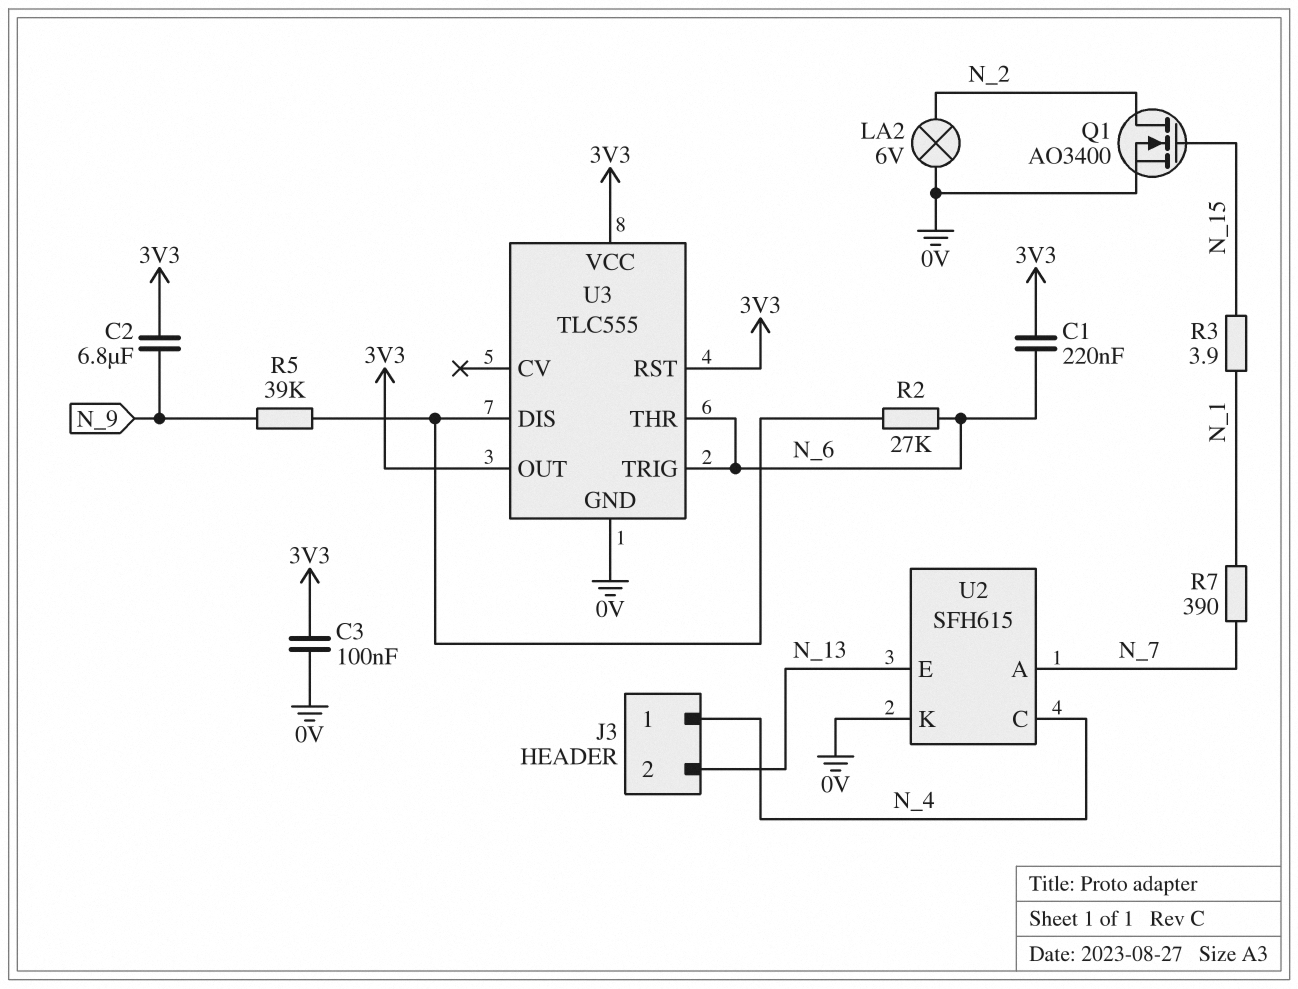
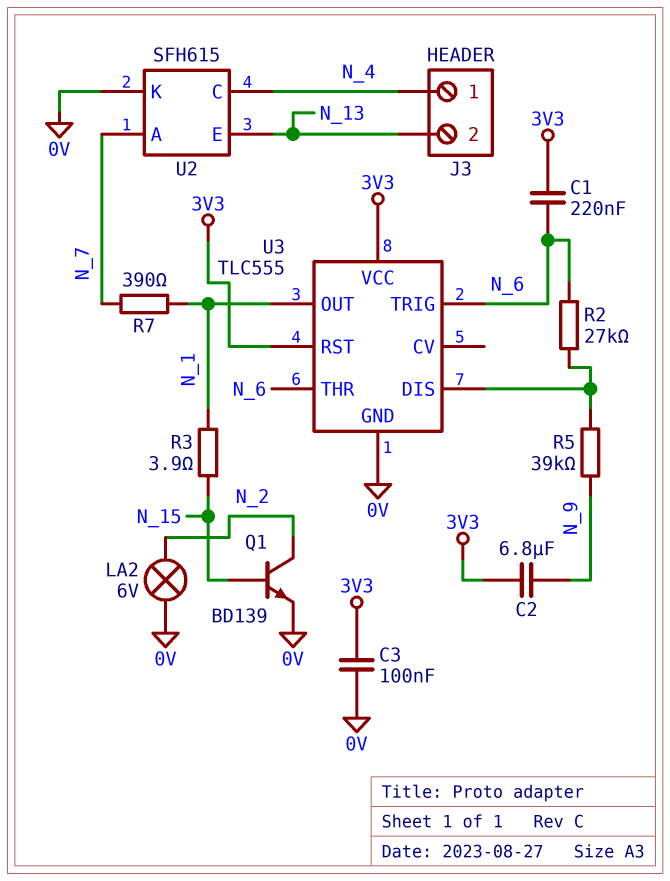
Q1: NMOS AO3400 (G N_15, D N_2, S 0V) -> NPN BD139 (B N_15, C N_2, E 0V)
U3 pin OUT: 3V3 -> N_1

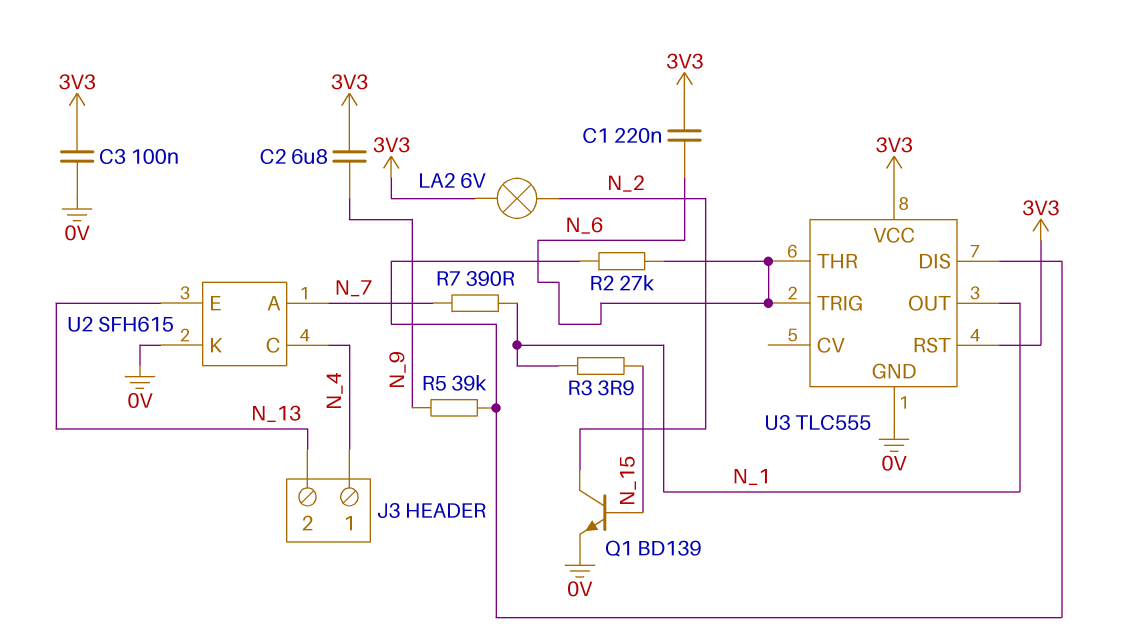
LA2: lamp 6V (0V, N_2) -> lamp 6V (3V3, N_2)

